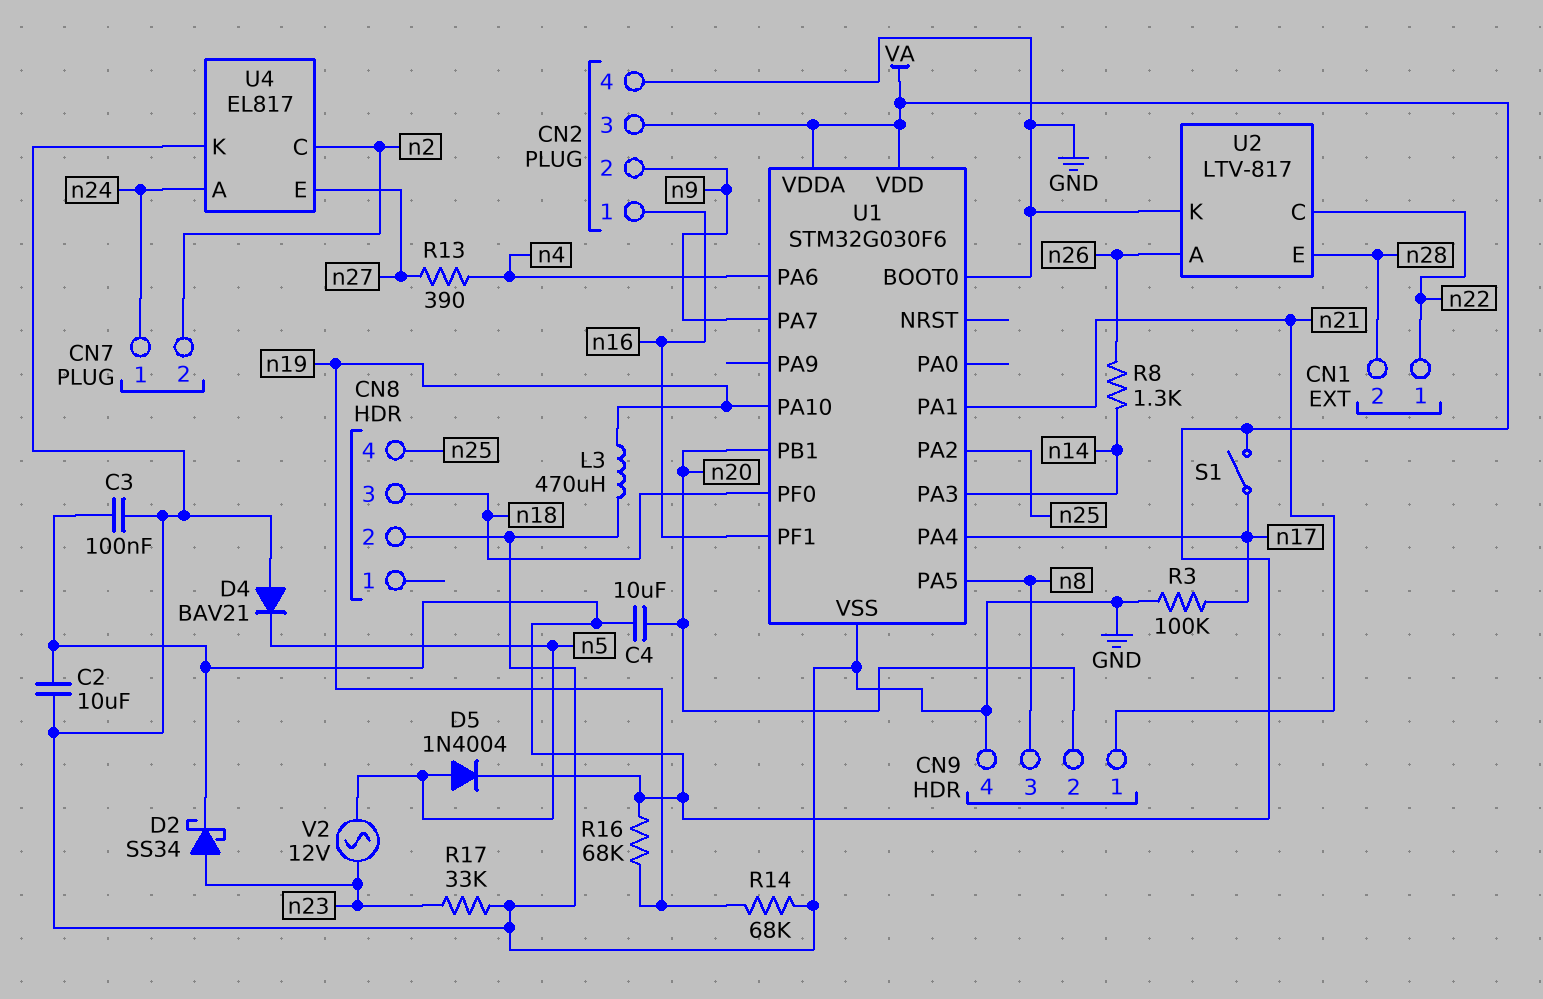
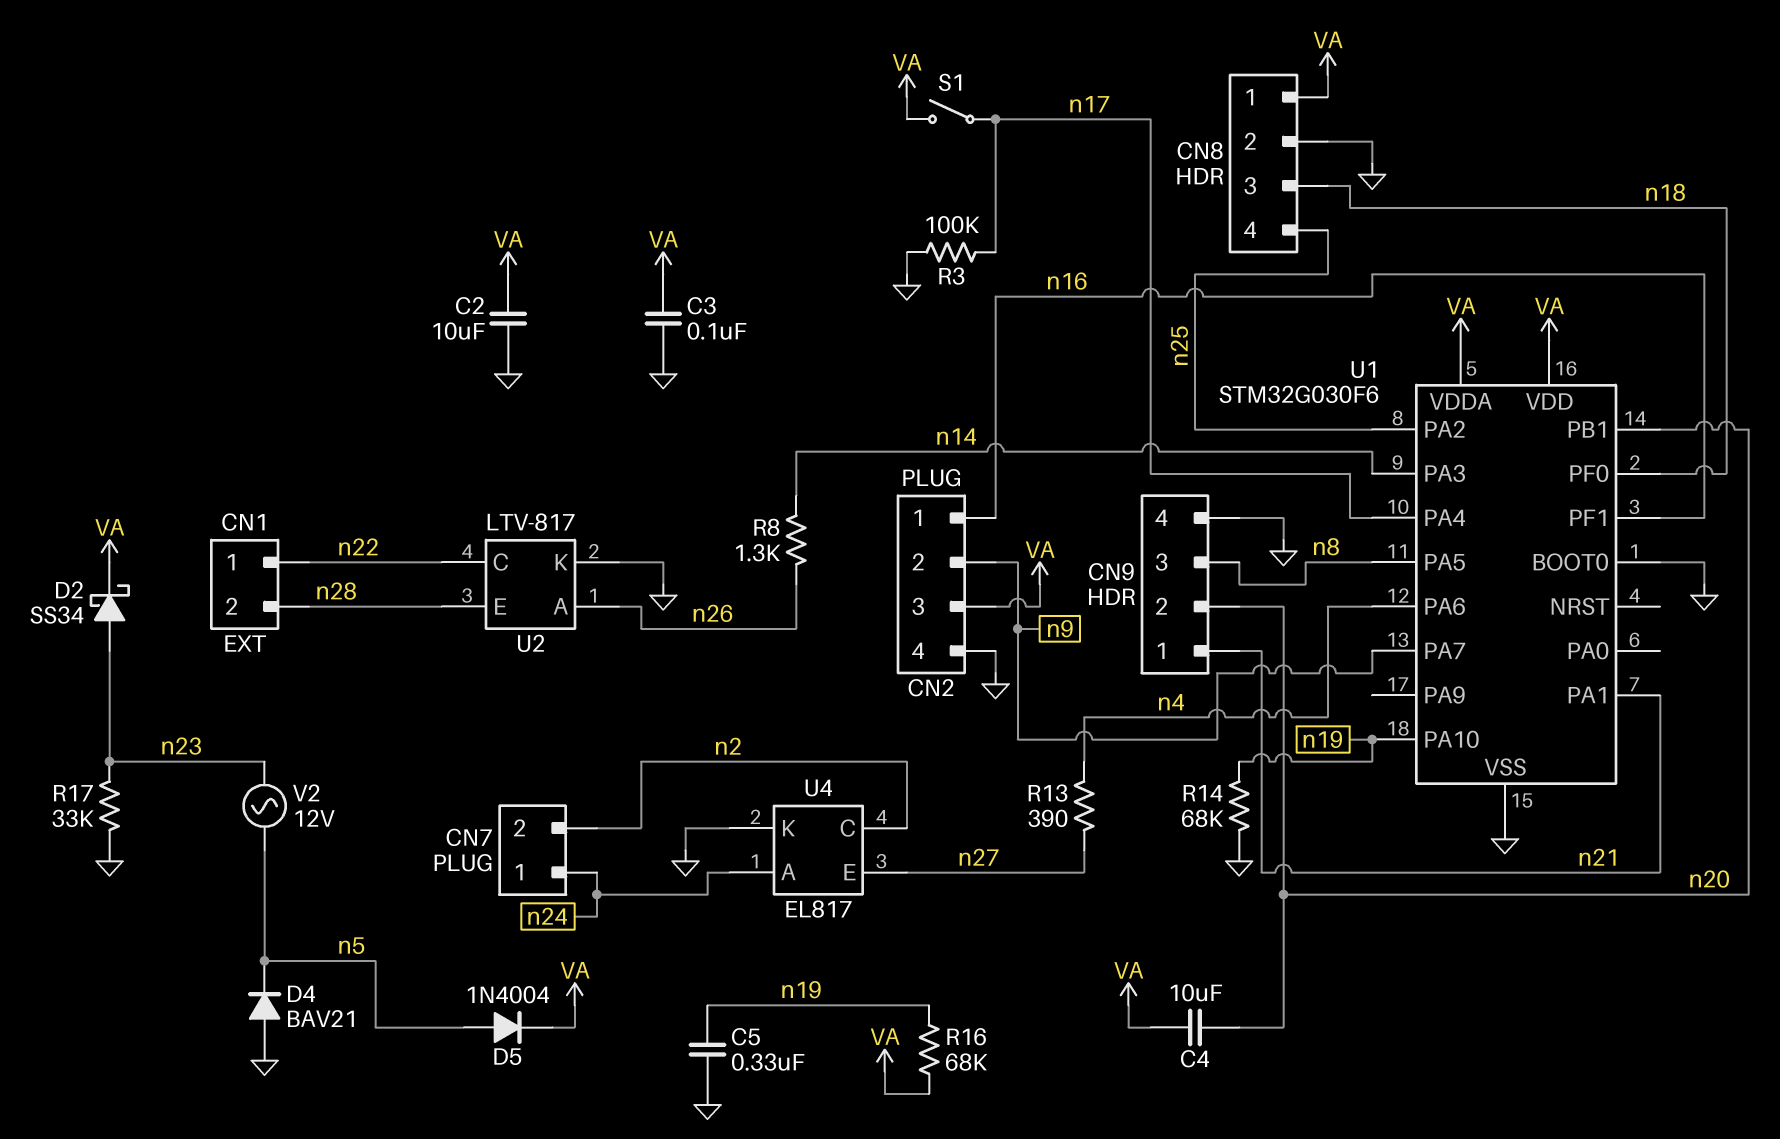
C5: none -> 330nF (GND, n19)
CN8 pin 1: none -> VA
L3: 470uH (GND, n19) -> none

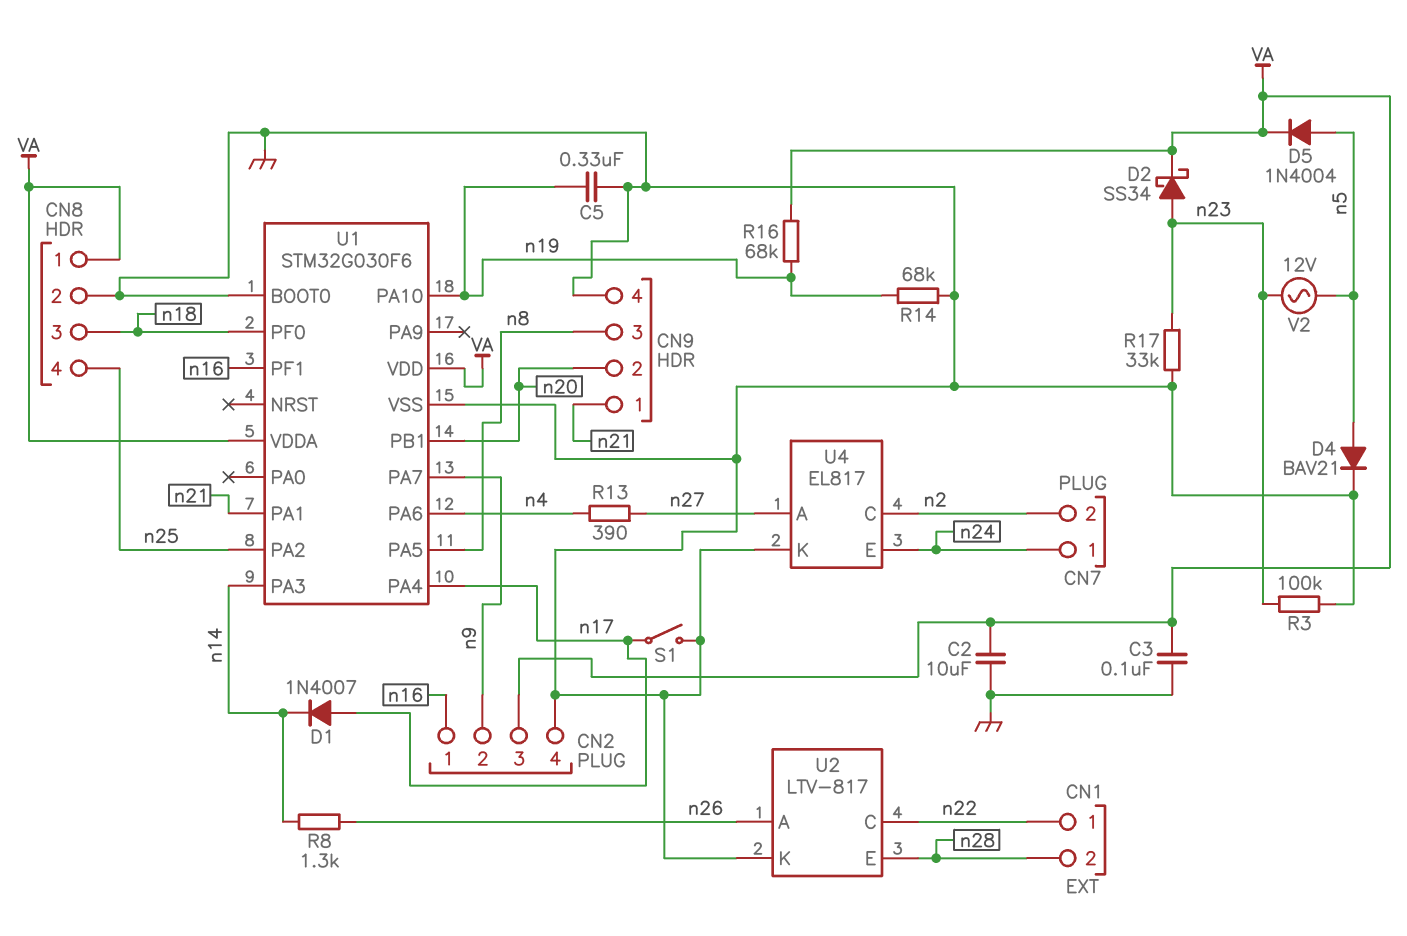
C4: 10uF (VA, n20) -> none
D1: none -> diode 1N4007 (A n17, K n14)
D4: diode BAV21 (A GND, K n5) -> diode BAV21 (A n5, K GND)
R3: 100k (GND, n17) -> 100k (GND, n23)
S1: switch (VA, n17) -> switch (GND, n17)
U4 pin A: n24 -> n27
U4 pin E: n27 -> n24

